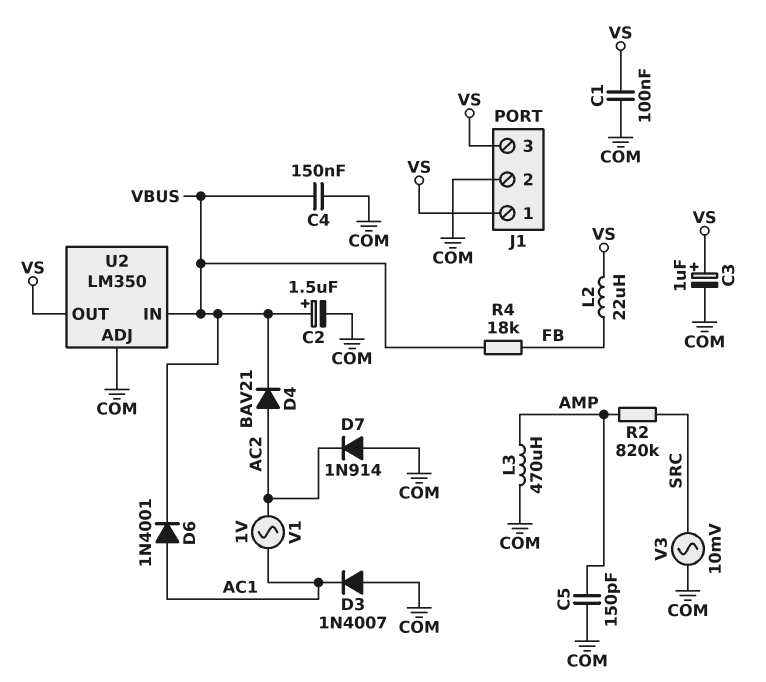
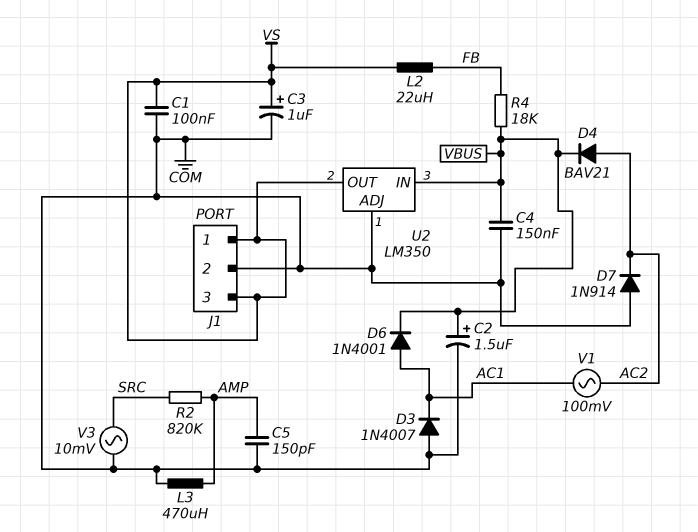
V1: AC 1V (AC1, AC2) -> AC 100mV (AC1, AC2)

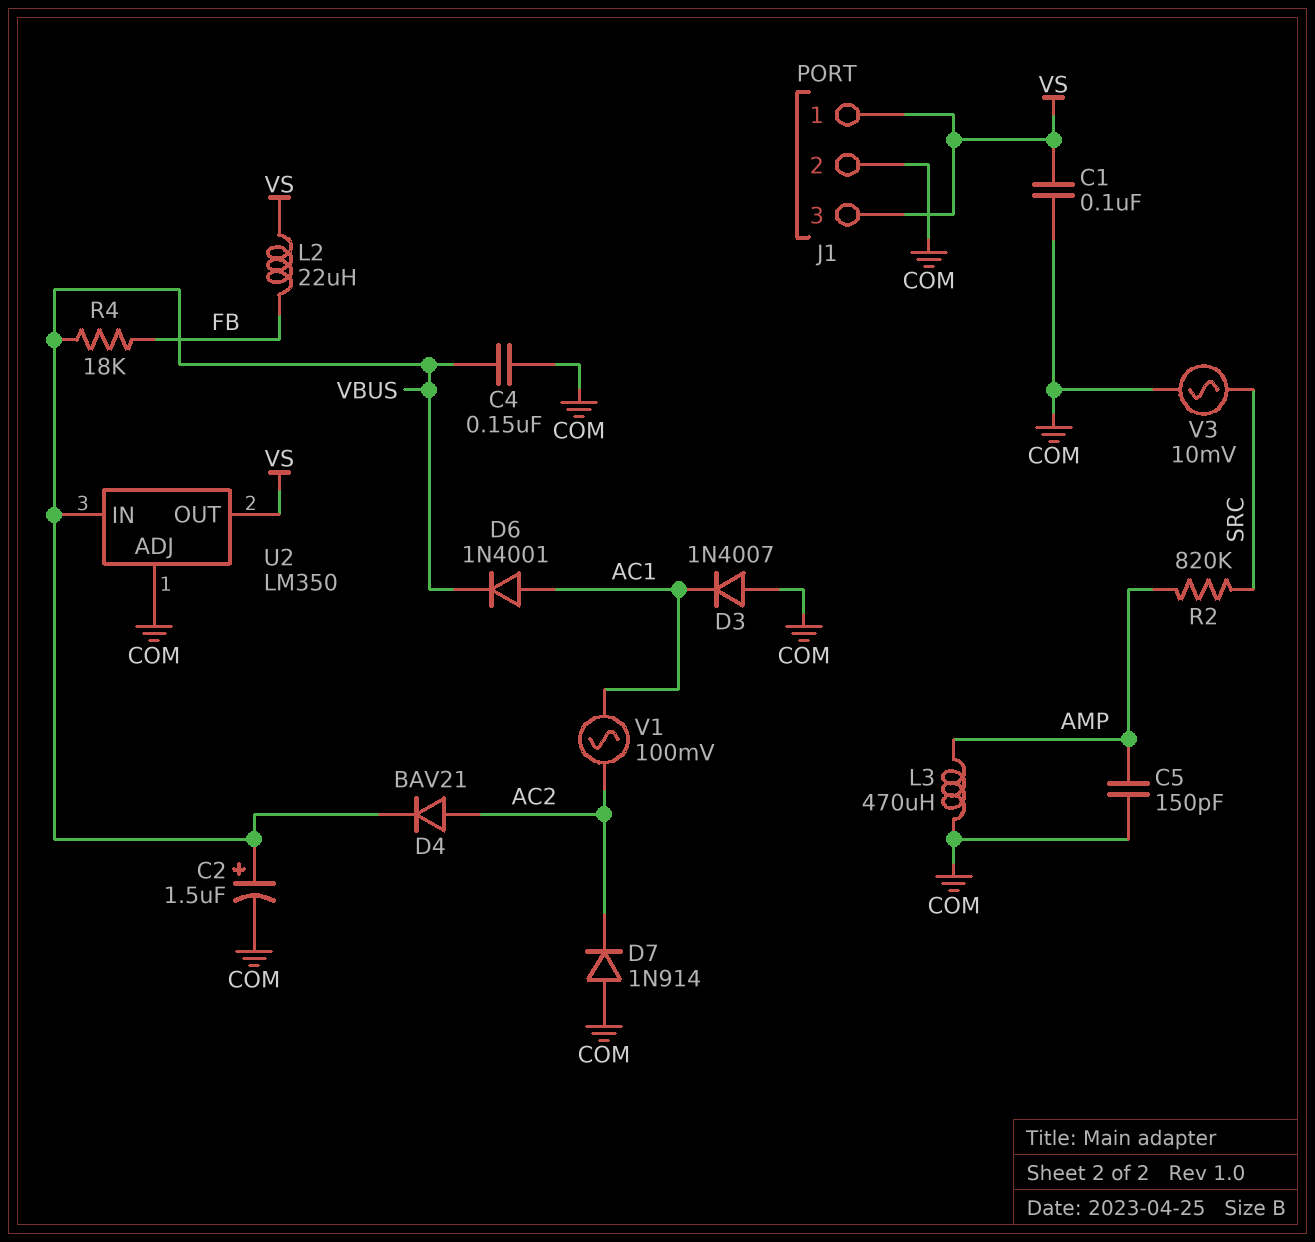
C3: 1uF (plus VS, minus COM) -> none

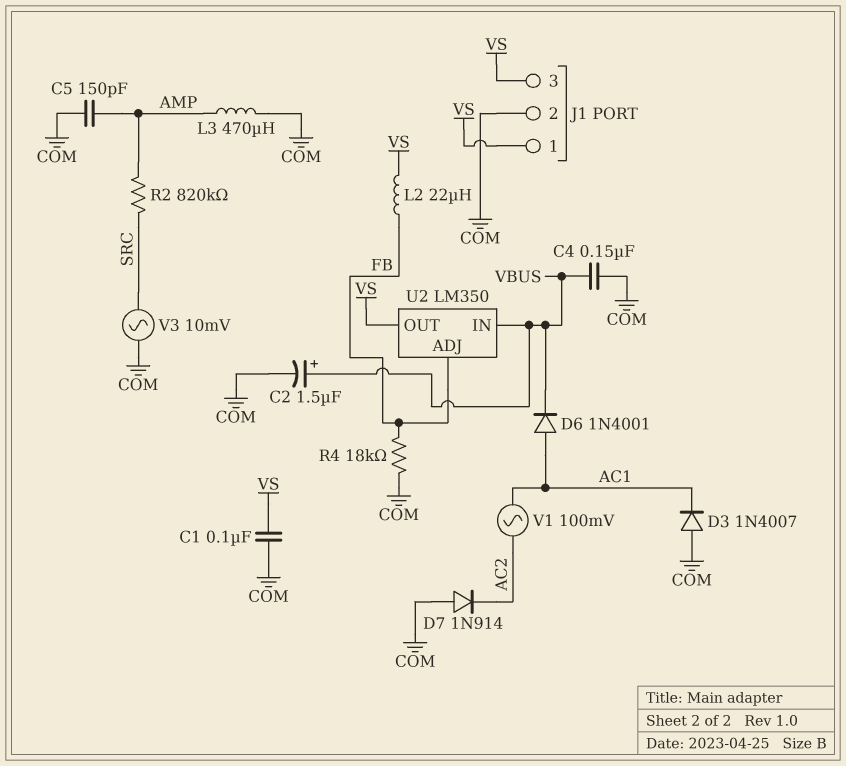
D4: diode BAV21 (A AC2, K VBUS) -> none
R4: 18k (FB, VBUS) -> 18k (COM, FB)
U2 pin ADJ: COM -> FB

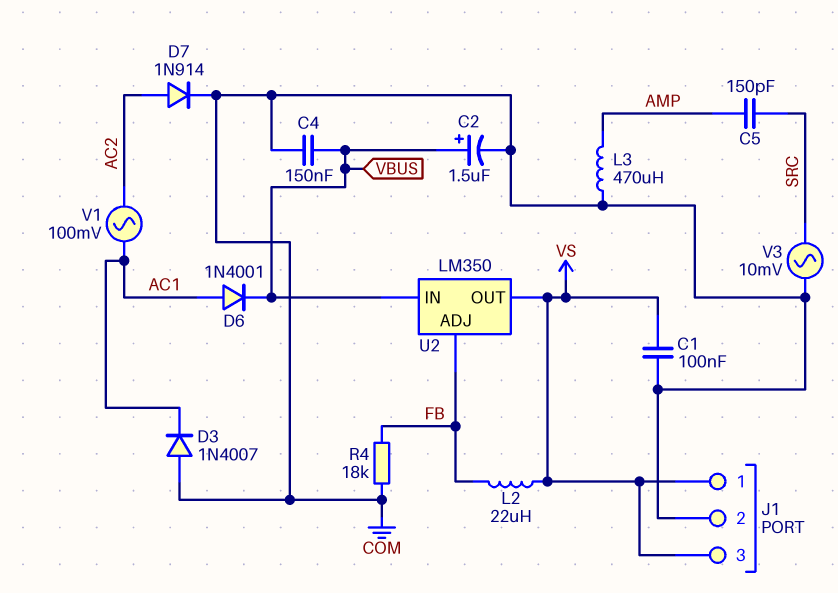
C5: 150pF (AMP, COM) -> 150pF (AMP, SRC)
D7: diode 1N914 (A COM, K AC2) -> diode 1N914 (A AC2, K COM)
R2: 820k (AMP, SRC) -> none

